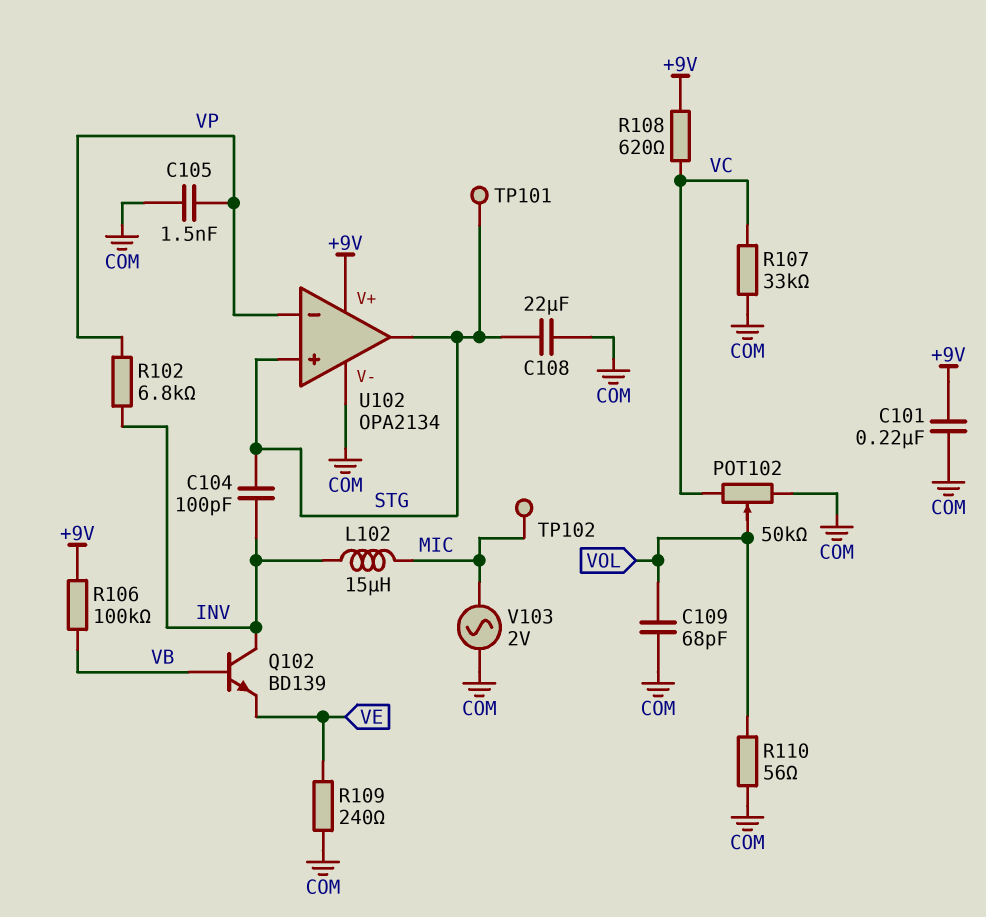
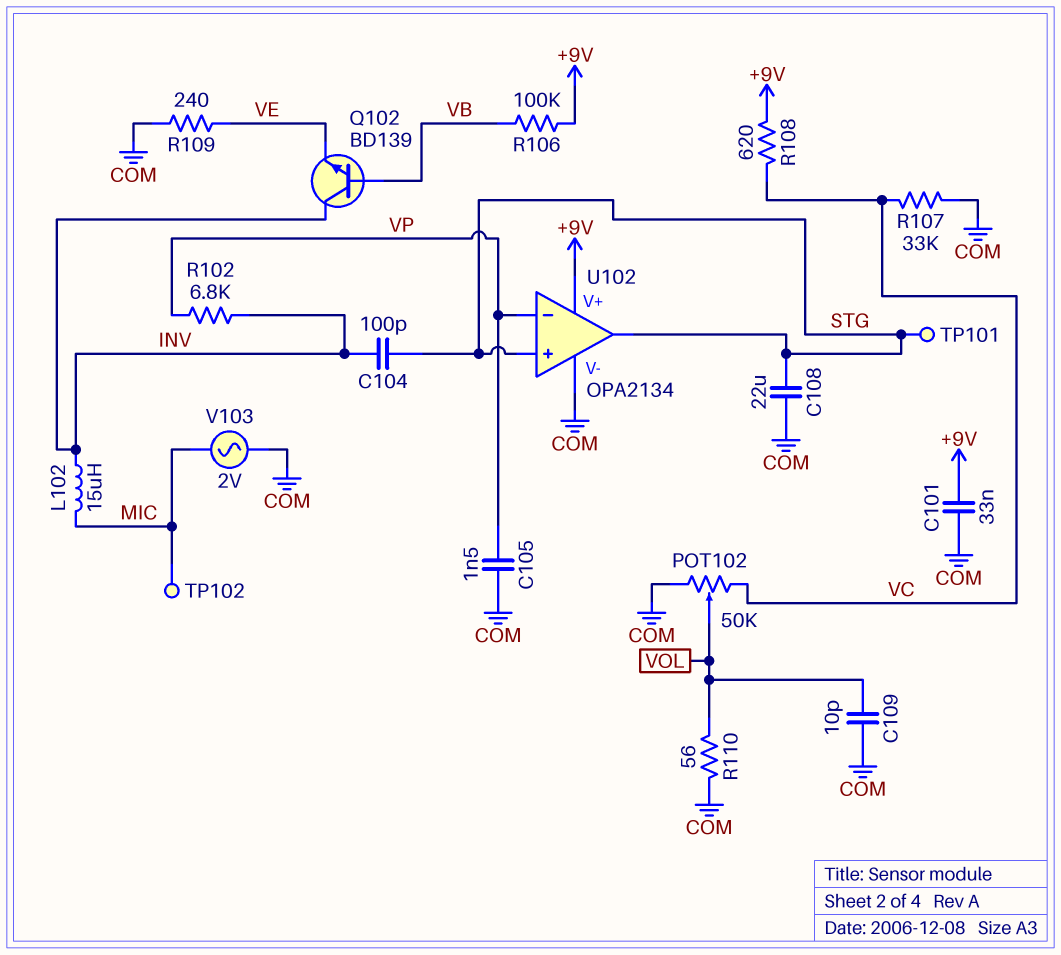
C101: 220nF (+9V, COM) -> 33nF (+9V, COM)
C109: 68pF (COM, VOL) -> 10pF (COM, VOL)

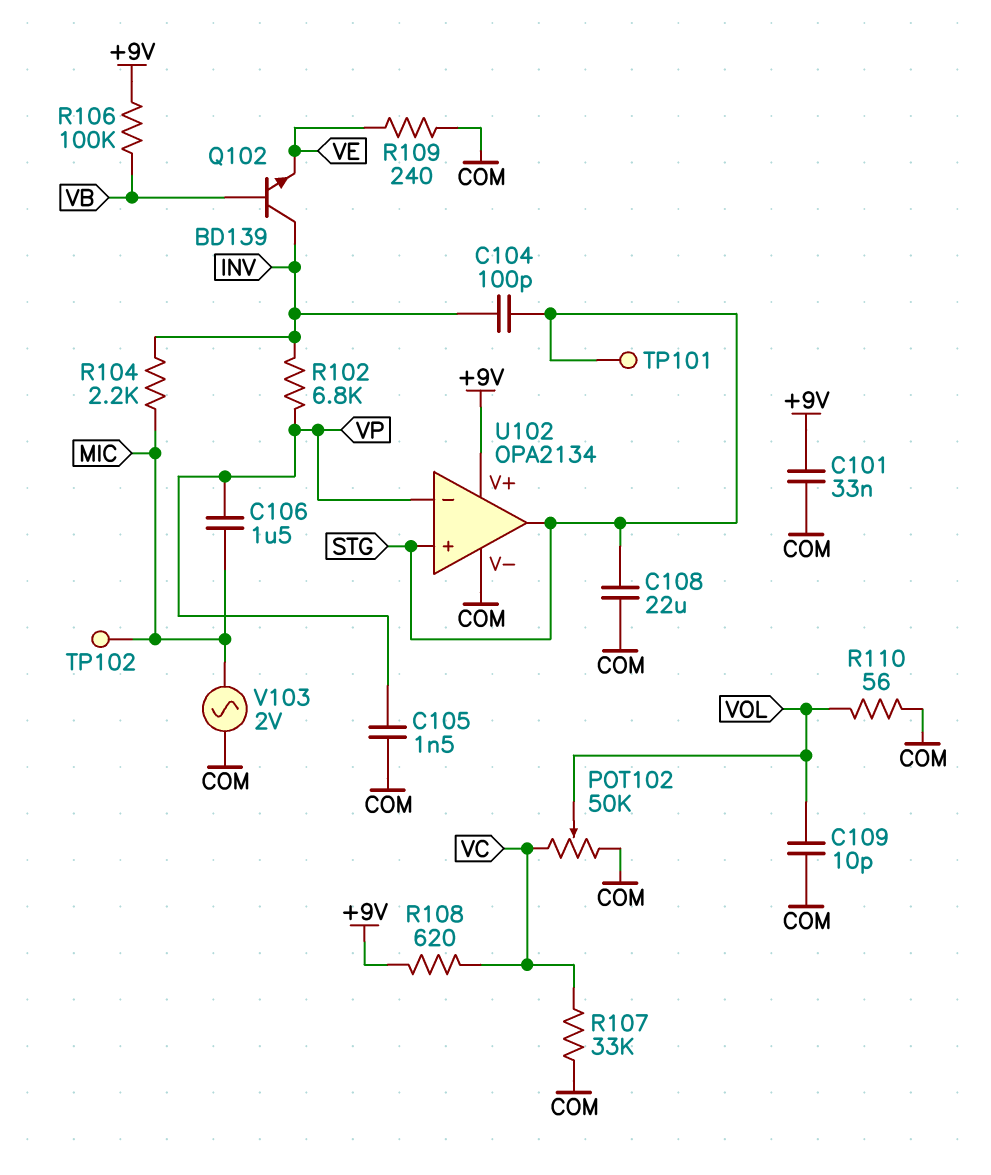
C106: none -> 1.5uF (MIC, VP)
L102: 15uH (INV, MIC) -> none
R104: none -> 2.2k (INV, MIC)

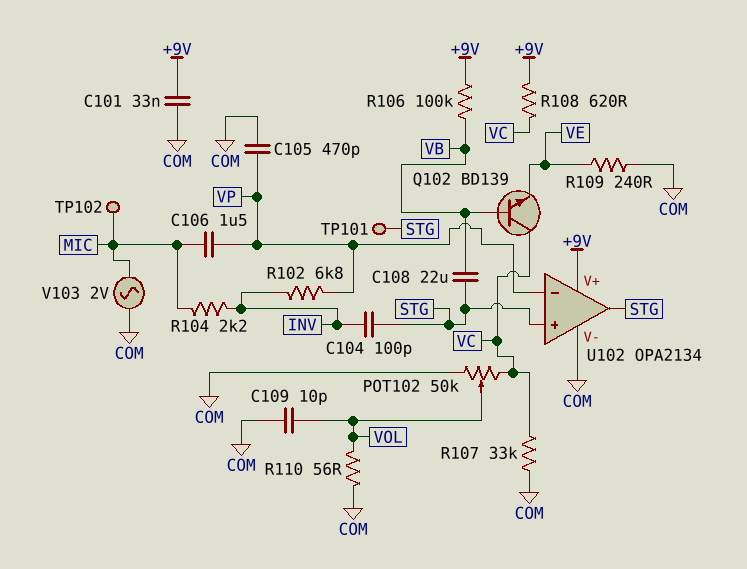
C105: 1.5nF (COM, VP) -> 470pF (COM, VP)
C108: 22uF (COM, STG) -> 22uF (STG, VB)
Q102: NPN BD139 (B VB, C INV, E VE) -> NPN BD139 (B VB, C VC, E VE)

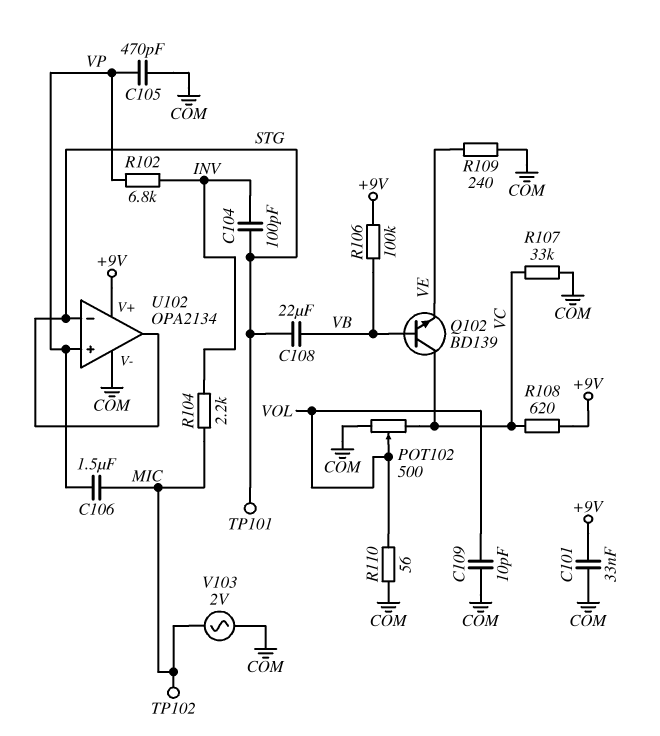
POT102: 50k (COM, VC, wiper VOL) -> 500 (COM, VC, wiper VOL)
U102 pin in+: STG -> VP
U102 pin in-: VP -> STG

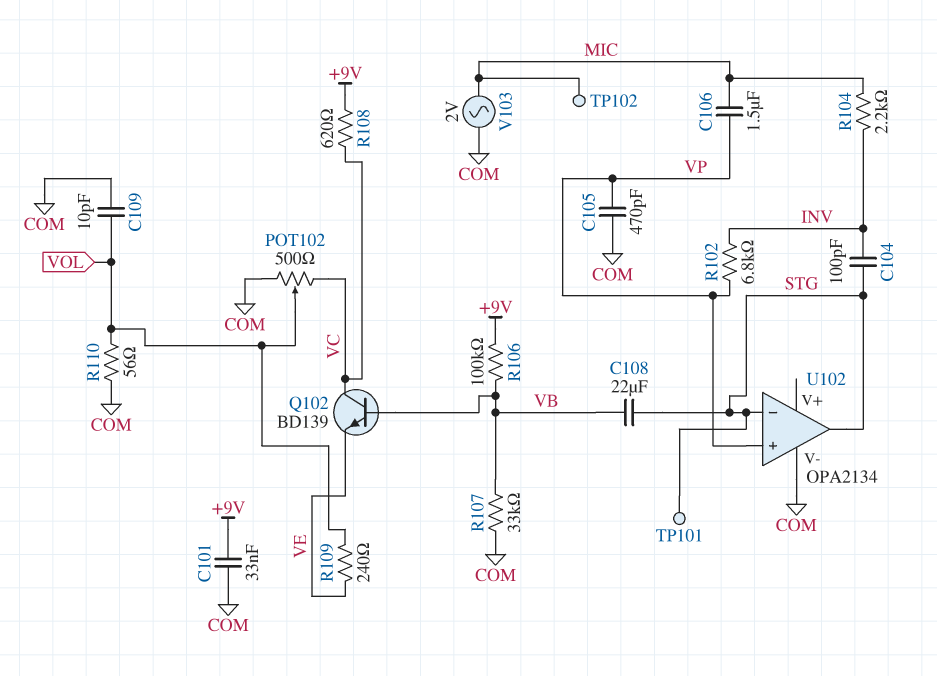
R107: 33k (COM, VC) -> 33k (COM, VB)
R109: 240 (COM, VE) -> 240 (VE, VOL)
U102 pin V+: +9V -> none

